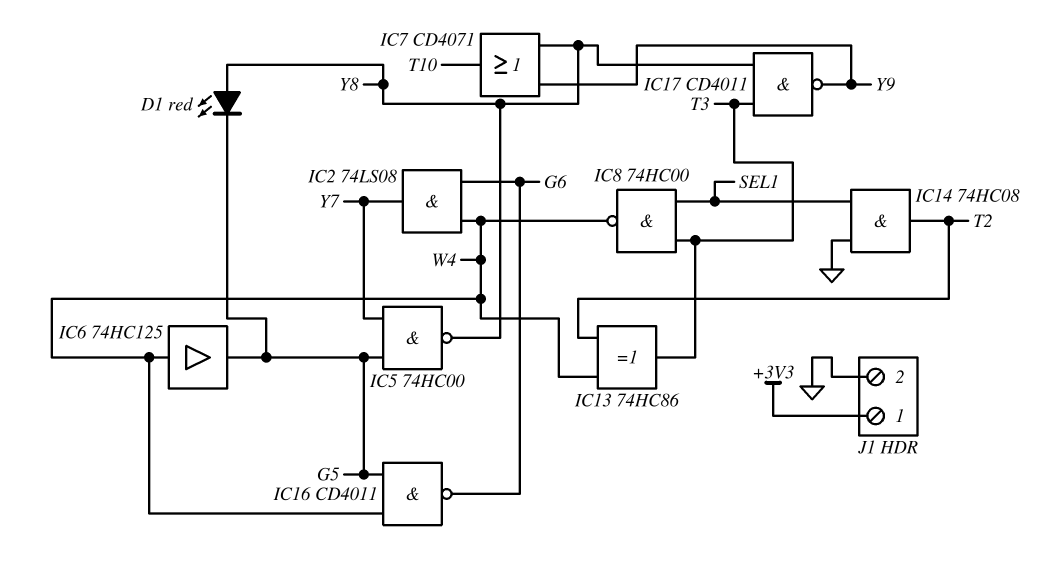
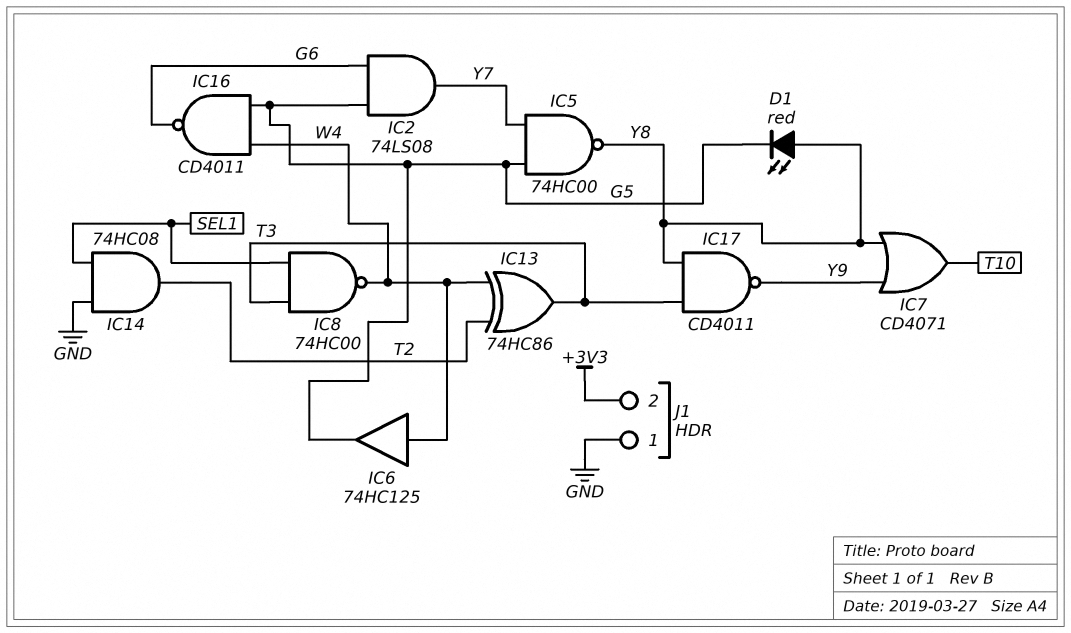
IC2: AND 74LS08 (in G6, in W4, out Y7) -> AND 74LS08 (in G5, in G6, out Y7)
J1 pin 1: +3V3 -> GND
J1 pin 2: GND -> +3V3

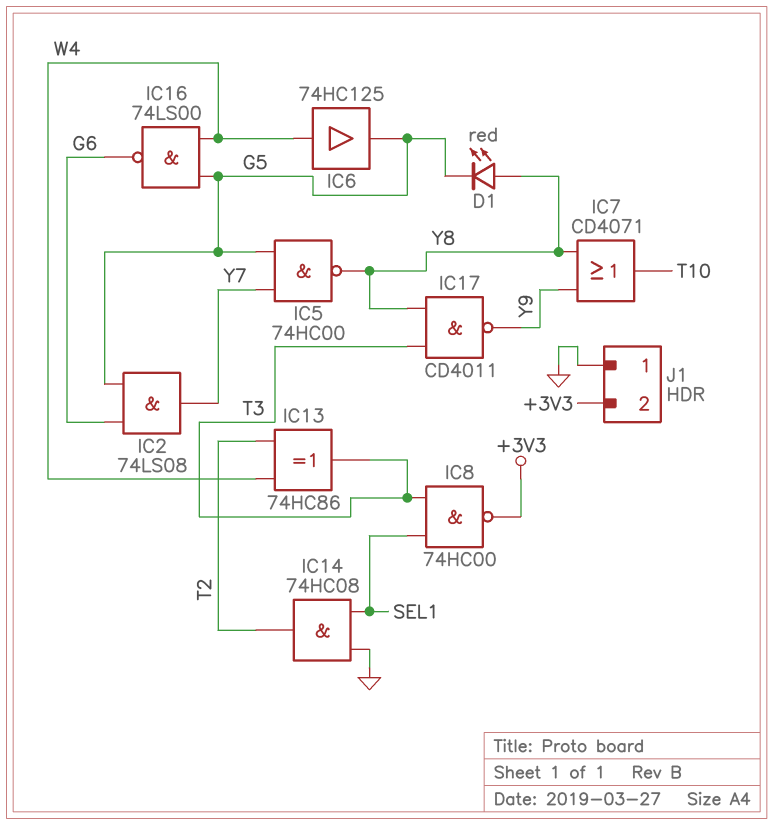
IC8: NAND 74HC00 (in SEL1, in T3, out W4) -> NAND 74HC00 (in SEL1, in T3, out +3V3)
IC16: NAND CD4011 (in G5, in W4, out G6) -> NAND 74LS00 (in G5, in W4, out G6)

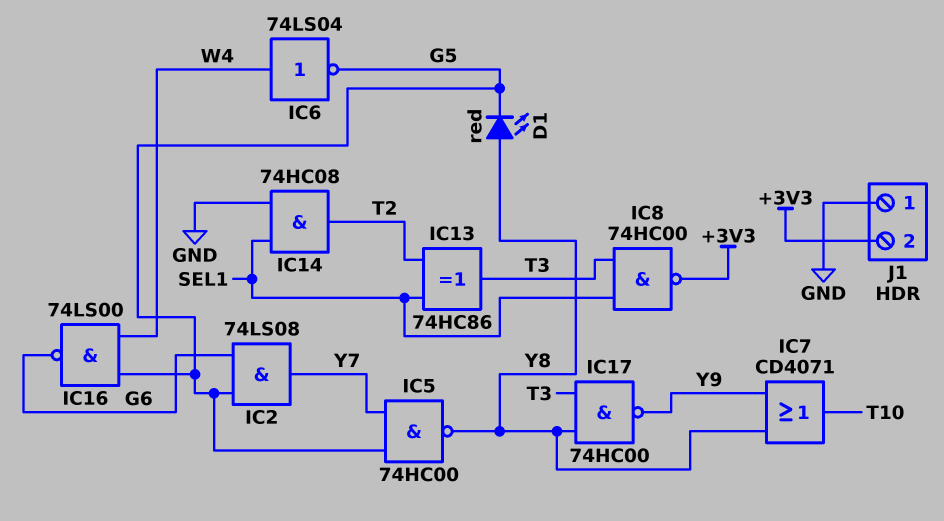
IC6: buffer 74HC125 (in W4, out G5) -> NOT 74LS04 (in W4, out G5)
IC13: XOR 74HC86 (in T2, in W4, out T3) -> XOR 74HC86 (in SEL1, in T2, out T3)
IC17: NAND CD4011 (in T3, in Y8, out Y9) -> NAND 74HC00 (in T3, in Y8, out Y9)

